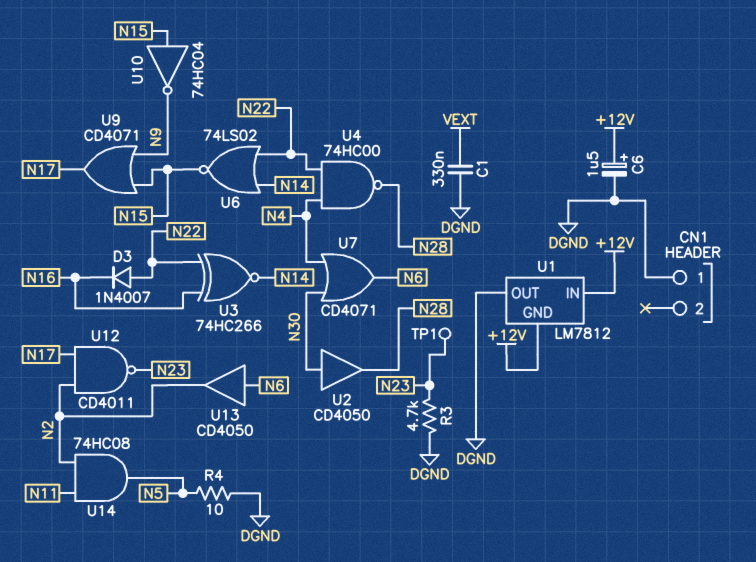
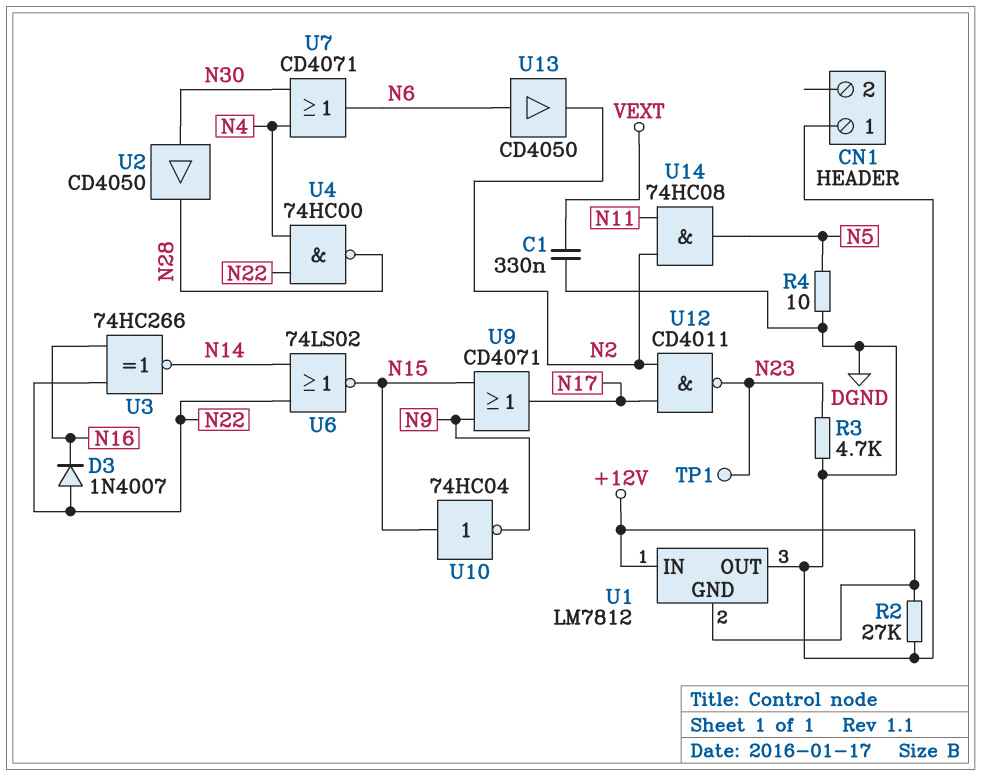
C6: 1.5uF (plus +12V, minus DGND) -> none
R2: none -> 27k (+12V, DGND)

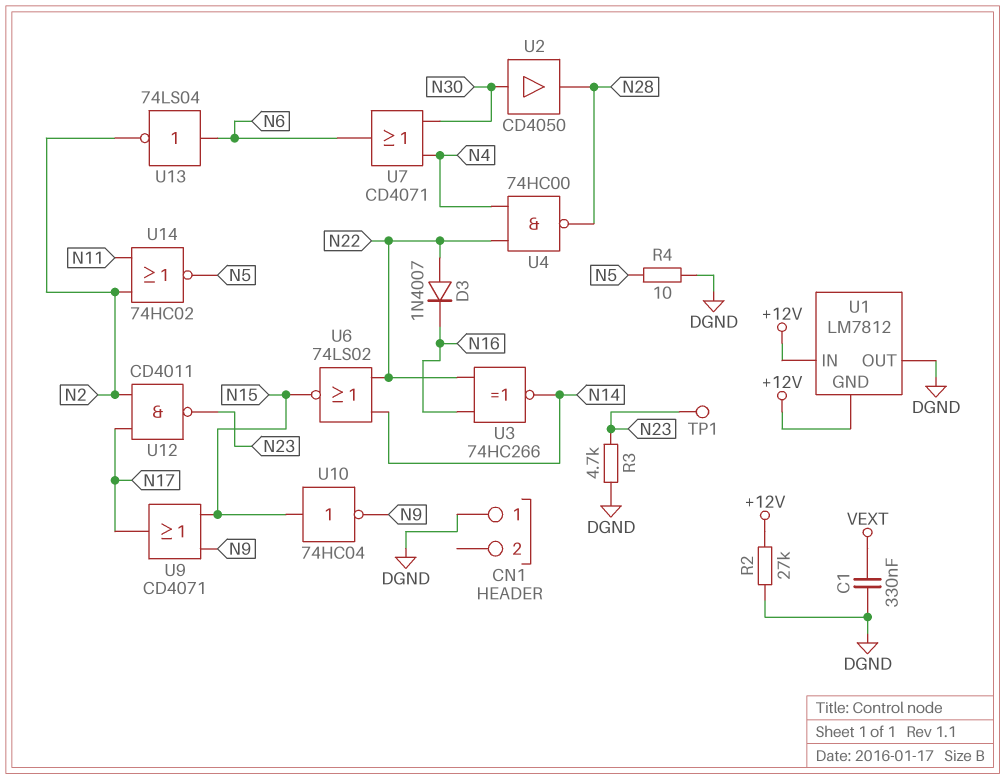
U13: buffer CD4050 (in N6, out N2) -> NOT 74LS04 (in N6, out N2)
U14: AND 74HC08 (in N2, in N11, out N5) -> NOR 74HC02 (in N2, in N11, out N5)

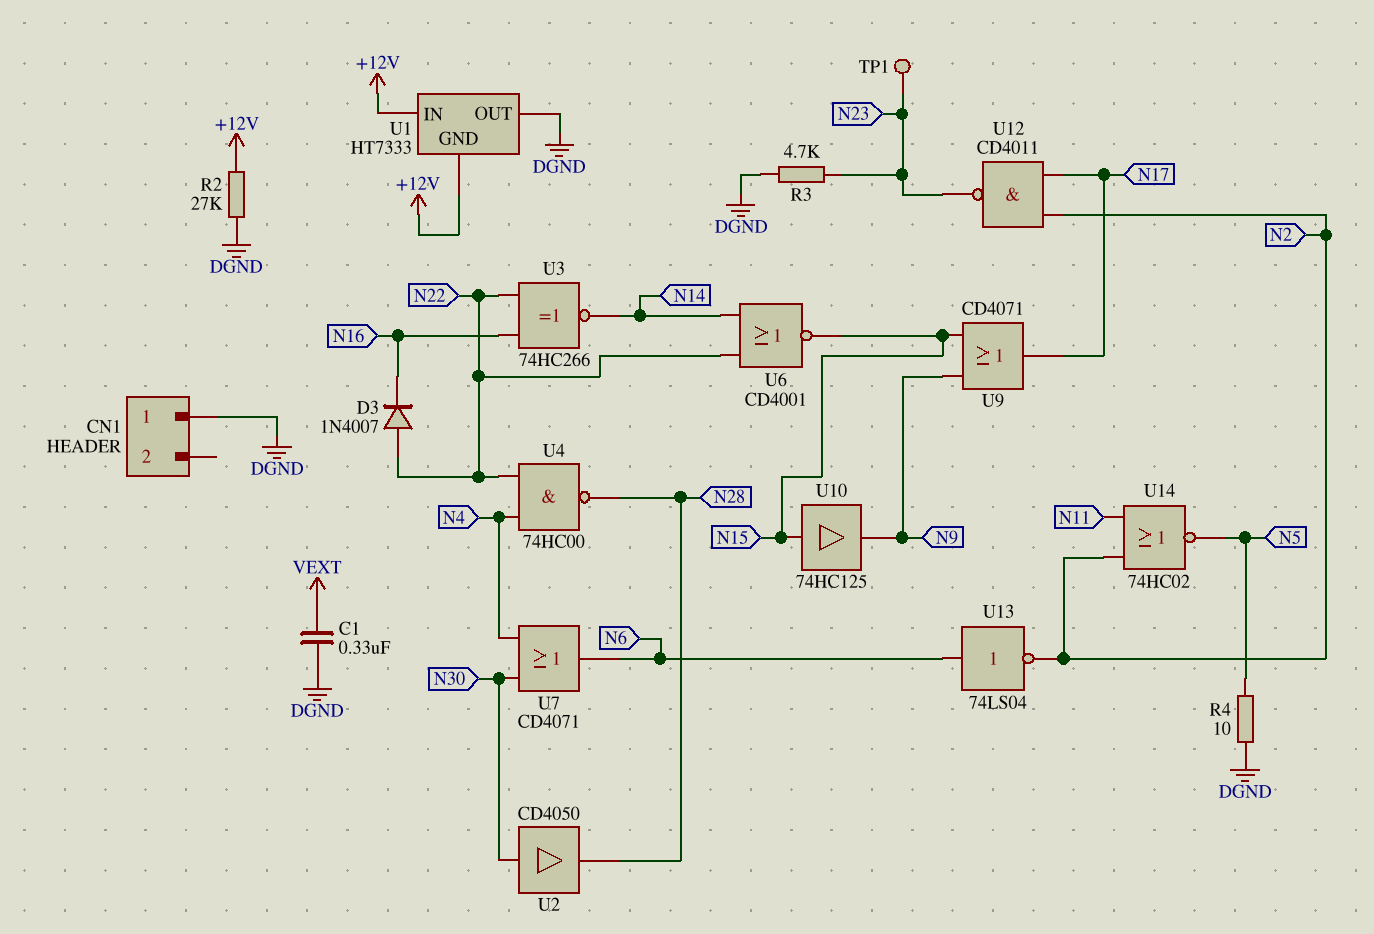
U1: LM7812 -> HT7333
U6: NOR 74LS02 (in N14, in N22, out N15) -> NOR CD4001 (in N14, in N22, out N15)
U10: NOT 74HC04 (in N15, out N9) -> buffer 74HC125 (in N15, out N9)

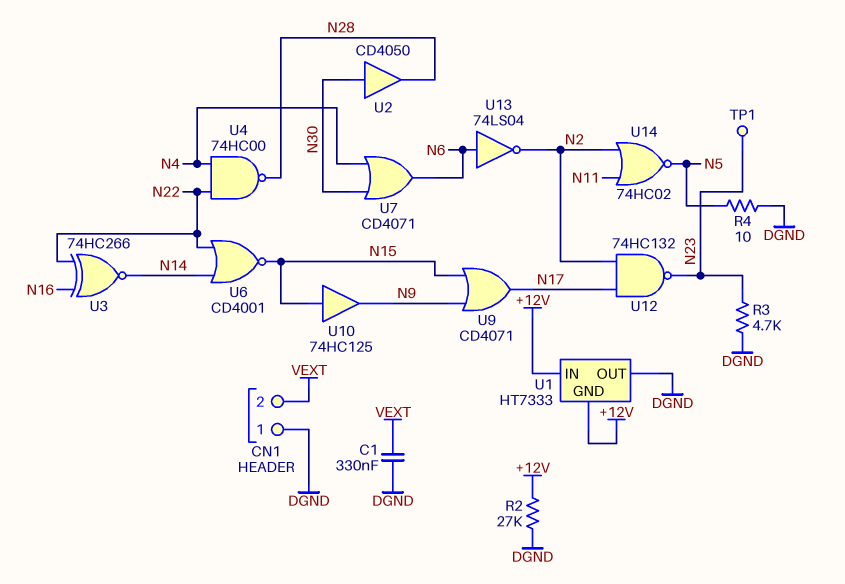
CN1 pin 2: none -> VEXT
D3: diode 1N4007 (A N22, K N16) -> none
U12: NAND CD4011 (in N2, in N17, out N23) -> NAND 74HC132 (in N2, in N17, out N23)

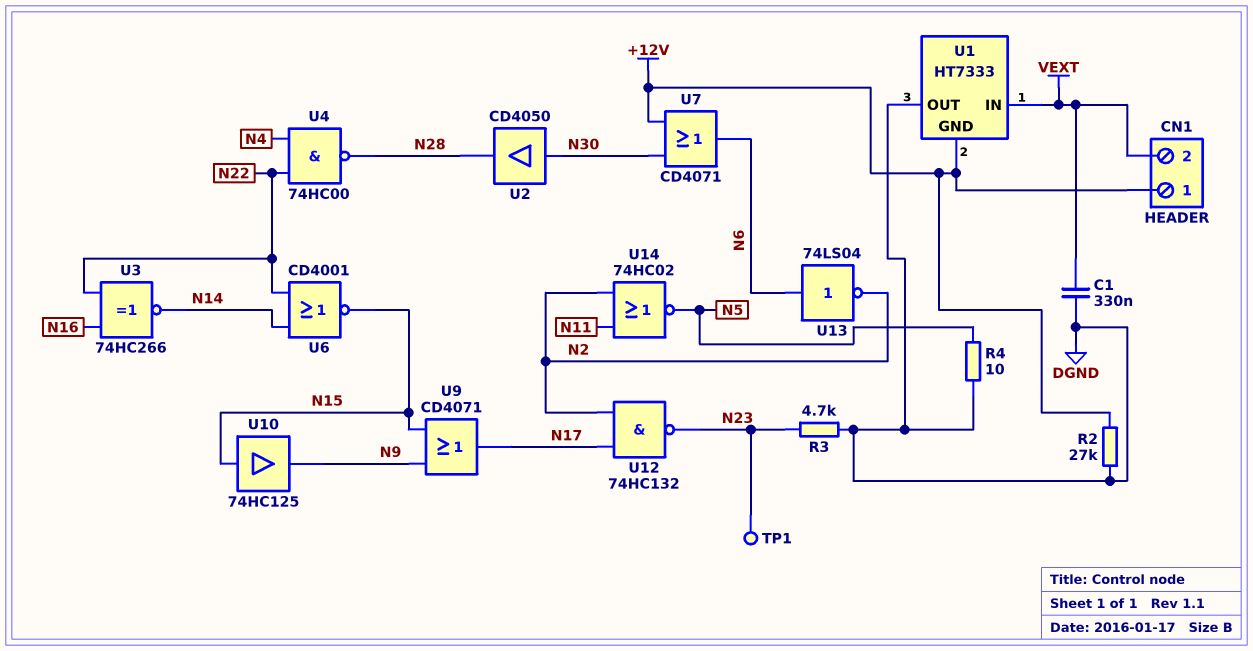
CN1 pin 1: DGND -> +12V
U1 pin IN: +12V -> VEXT
U7: OR CD4071 (in N4, in N30, out N6) -> OR CD4071 (in +12V, in N30, out N6)

